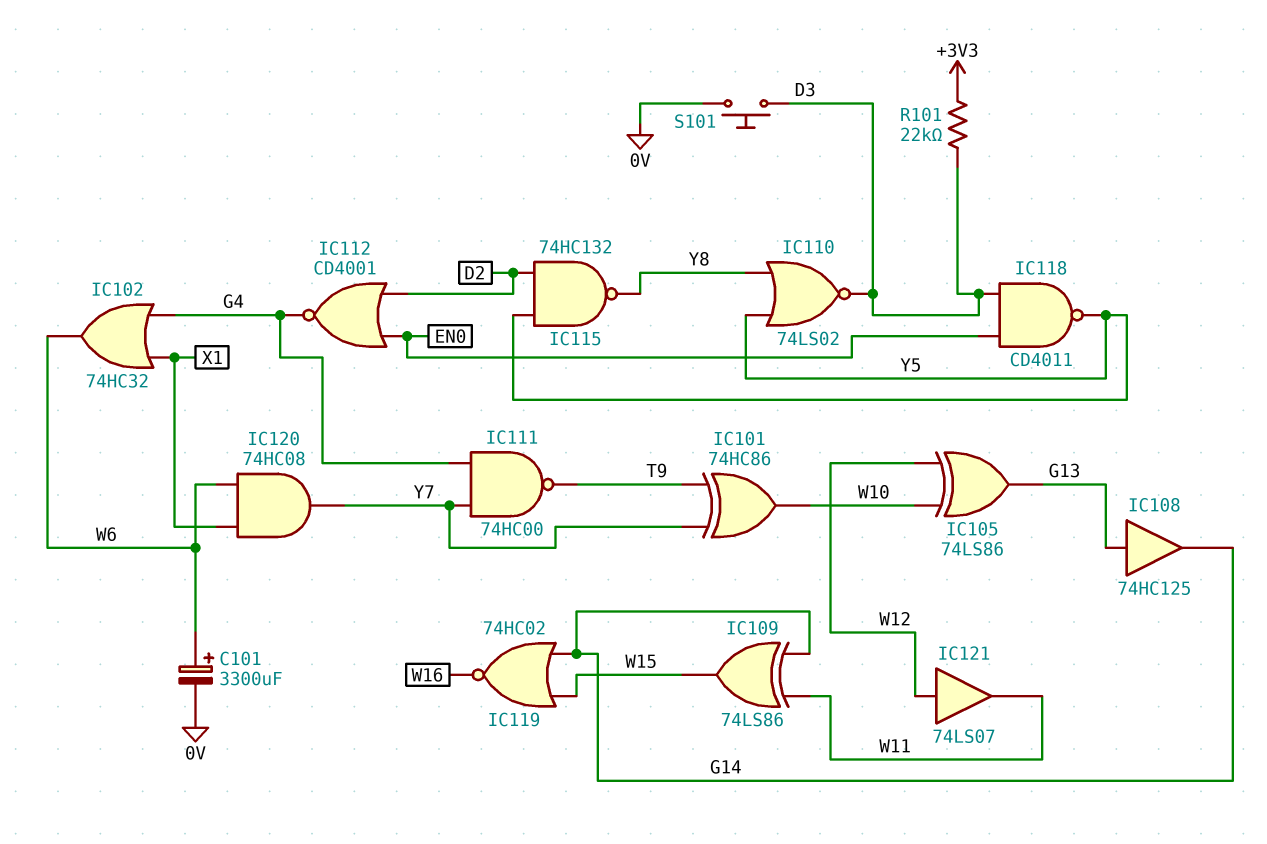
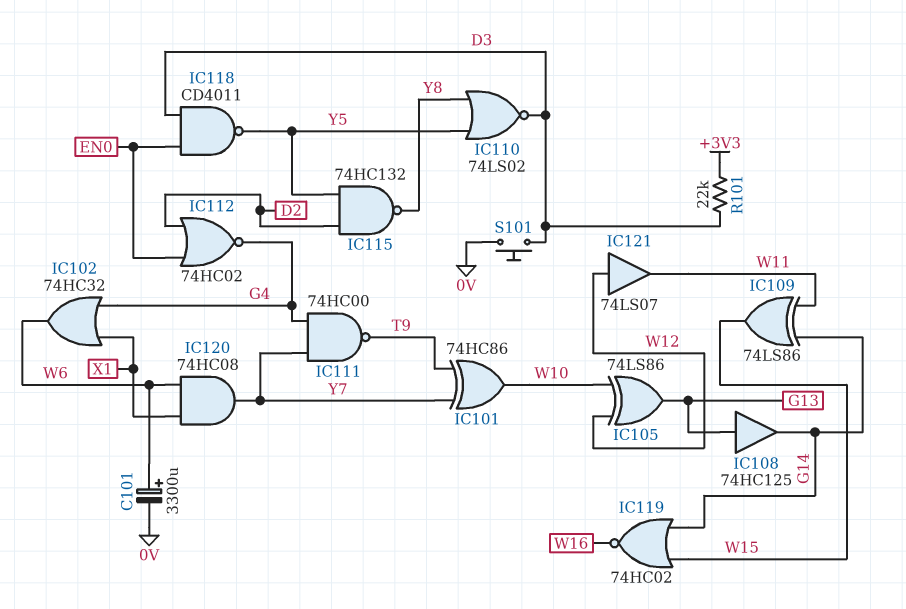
IC112: NOR CD4001 (in D2, in EN0, out G4) -> NOR 74HC02 (in D2, in EN0, out G4)

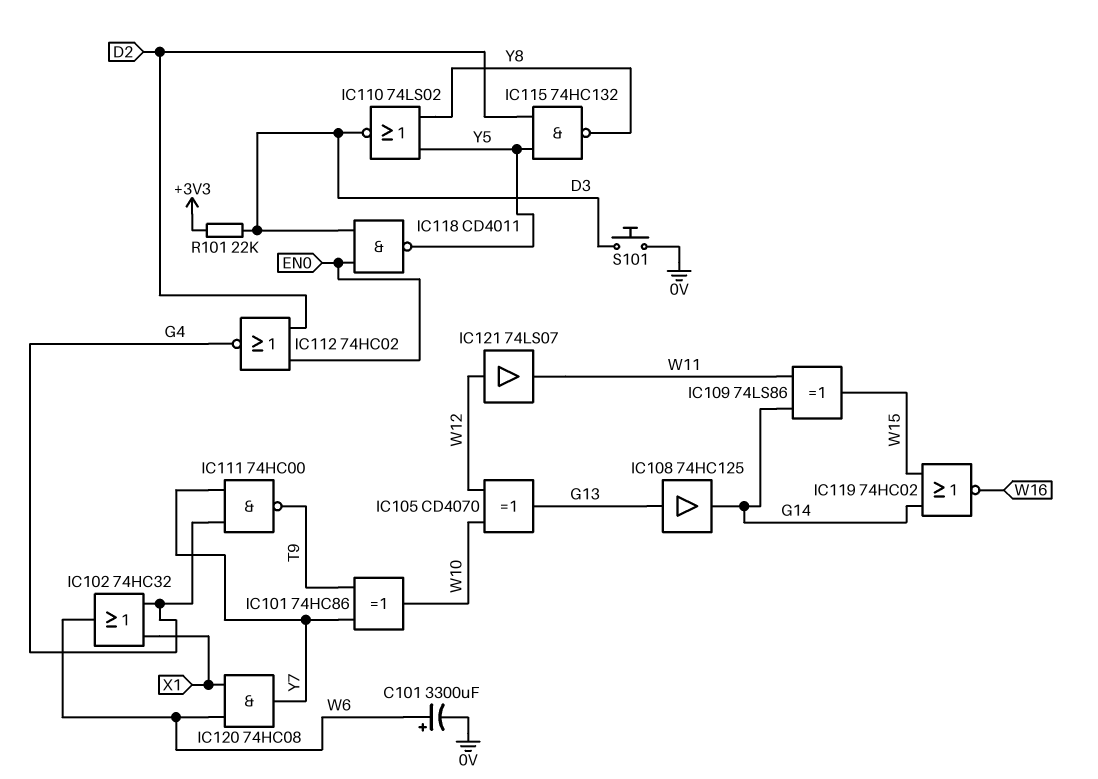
IC105: XOR 74LS86 (in W10, in W12, out G13) -> XOR CD4070 (in W10, in W12, out G13)

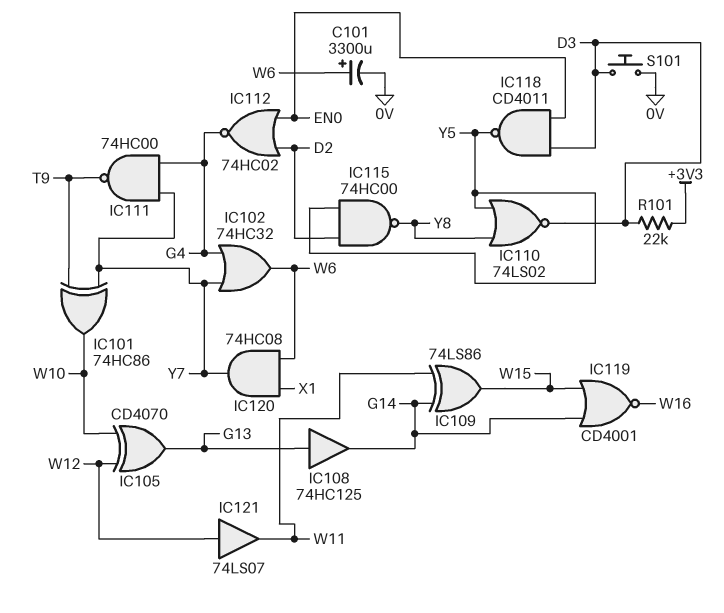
IC102: OR 74HC32 (in G4, in X1, out W6) -> OR 74HC32 (in G4, in Y7, out W6)
IC115: NAND 74HC132 (in D2, in Y5, out Y8) -> NAND 74HC00 (in D2, in Y5, out Y8)
IC119: NOR 74HC02 (in G14, in W15, out W16) -> NOR CD4001 (in G14, in W15, out W16)

